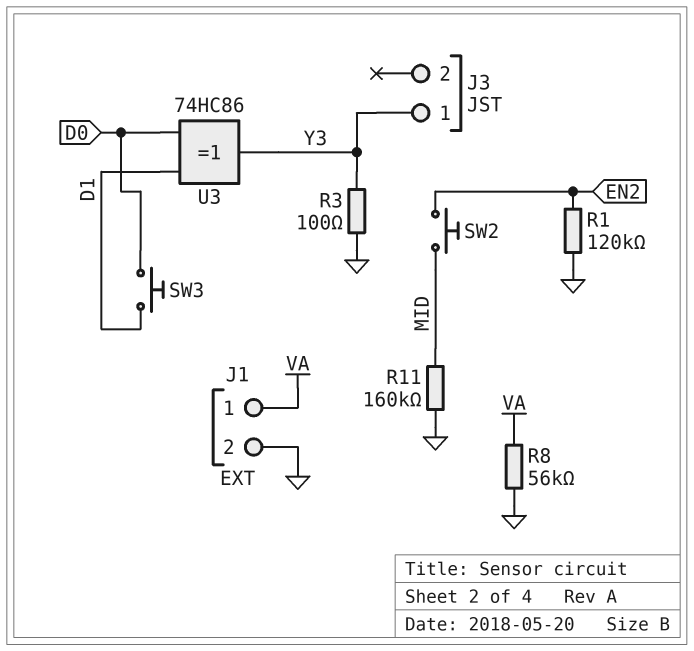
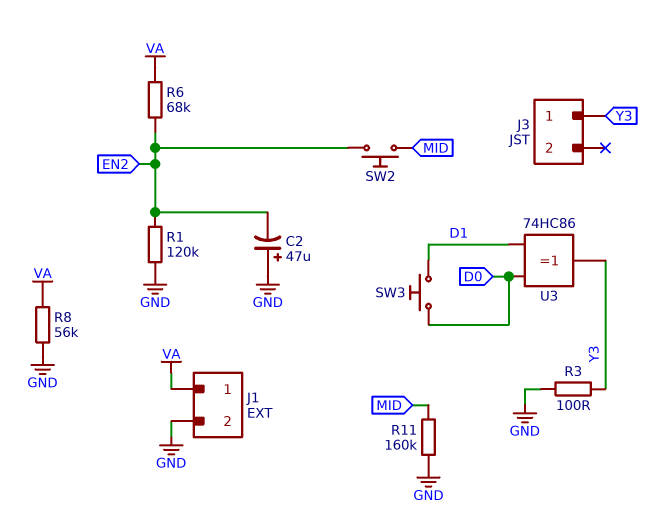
C2: none -> 47uF (plus GND, minus EN2)
R6: none -> 68k (EN2, VA)

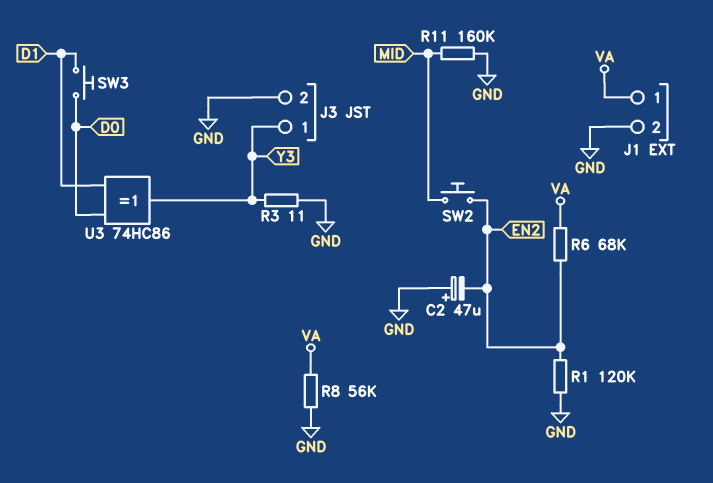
J3 pin 2: none -> GND
R3: 100 (GND, Y3) -> 11 (GND, Y3)

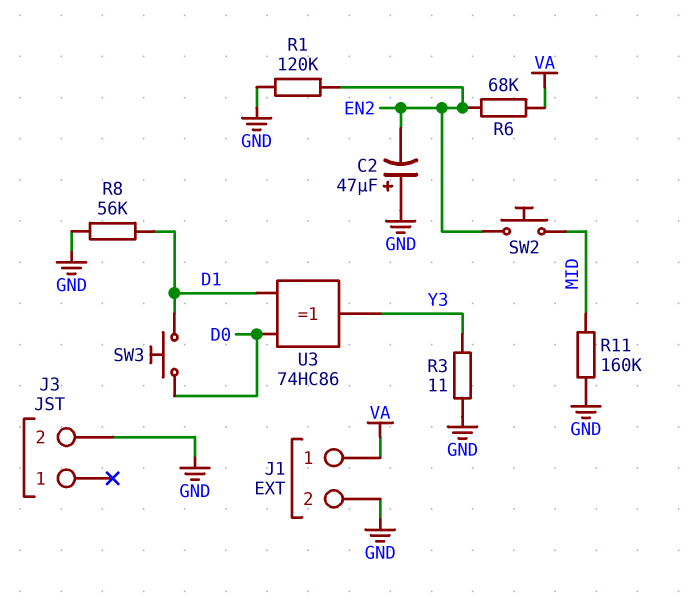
J3 pin 1: Y3 -> none
R8: 56k (GND, VA) -> 56k (D1, GND)

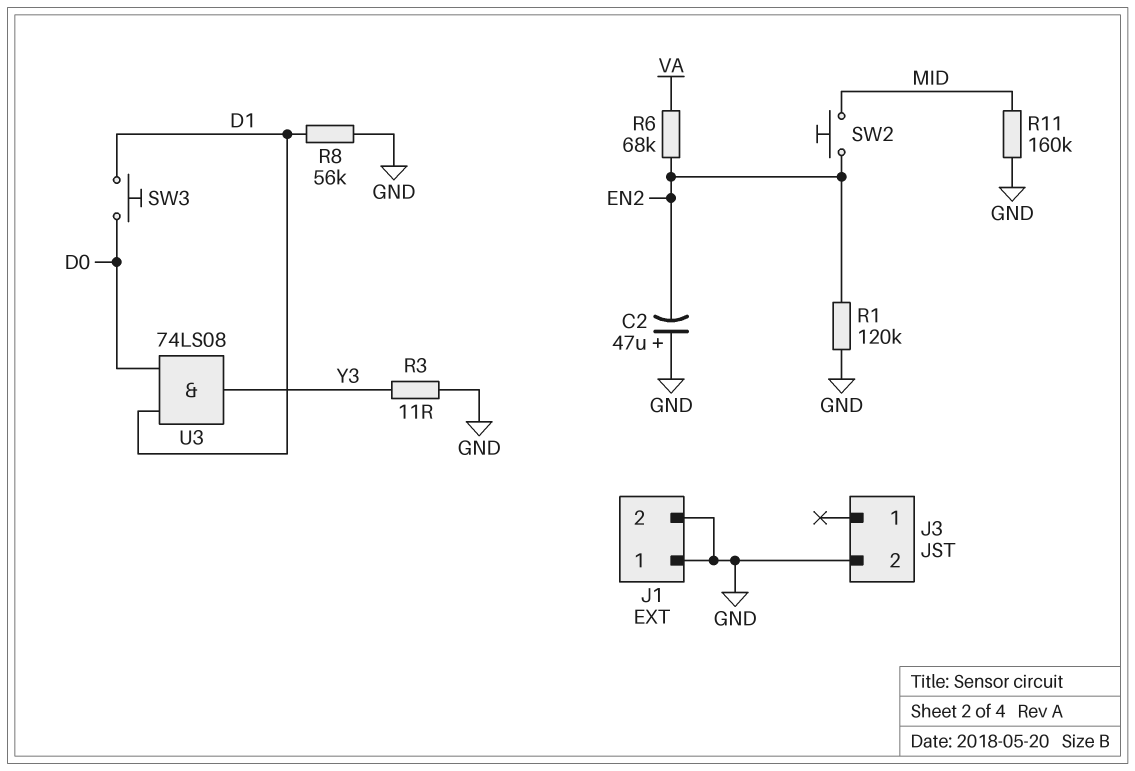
J1 pin 1: VA -> GND
U3: XOR 74HC86 (in D0, in D1, out Y3) -> AND 74LS08 (in D0, in D1, out Y3)

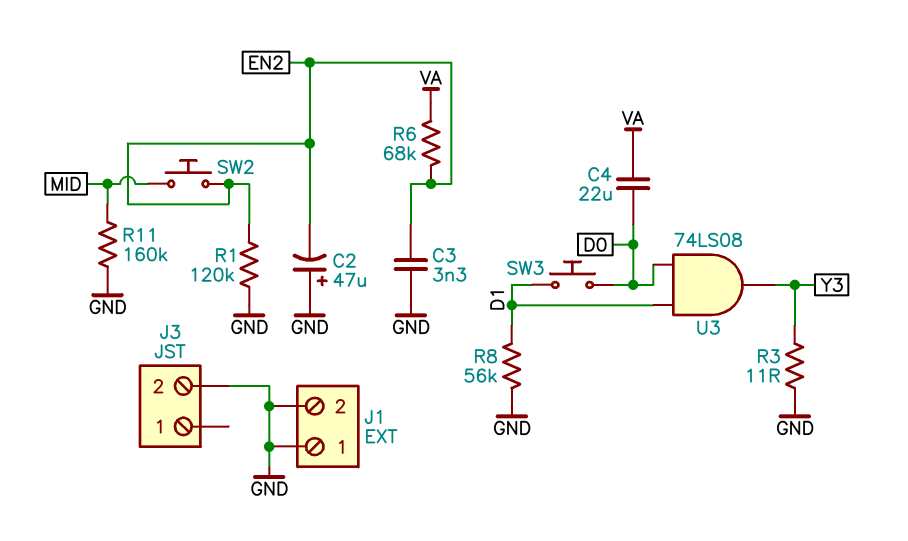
C3: none -> 3.3nF (EN2, GND)
C4: none -> 22uF (D0, VA)

